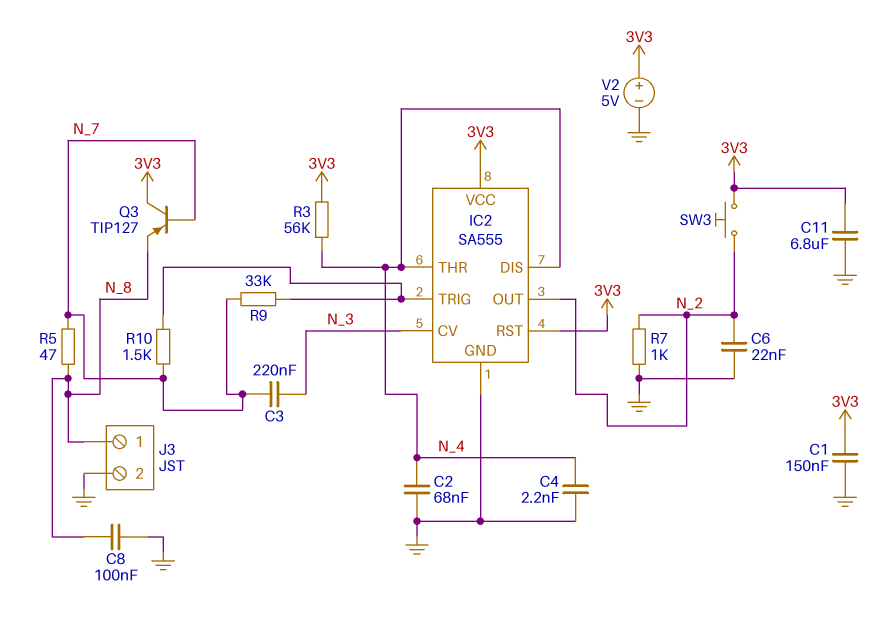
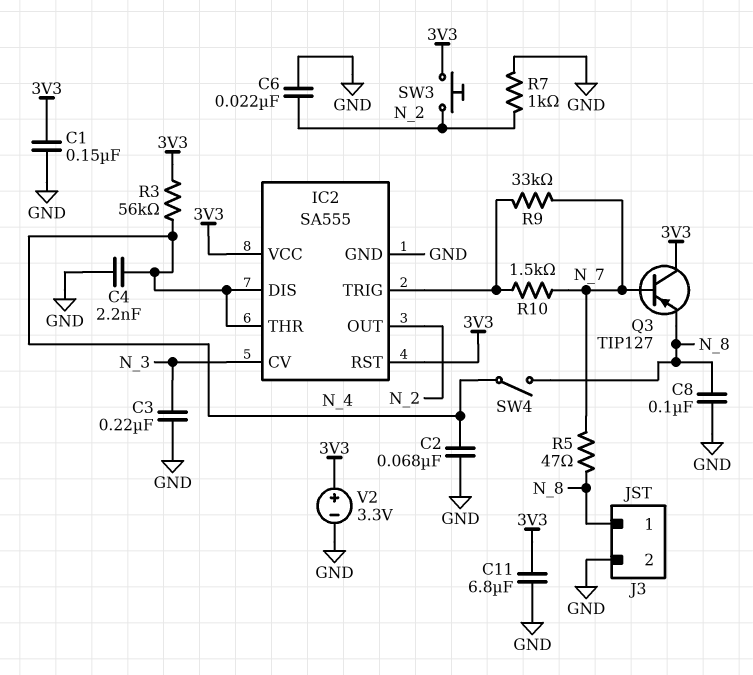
C3: 220nF (N_3, N_7) -> 220nF (GND, N_3)
SW4: none -> switch (N_4, N_8)
V2: 5V (plus 3V3, minus GND) -> 3.3V (plus 3V3, minus GND)

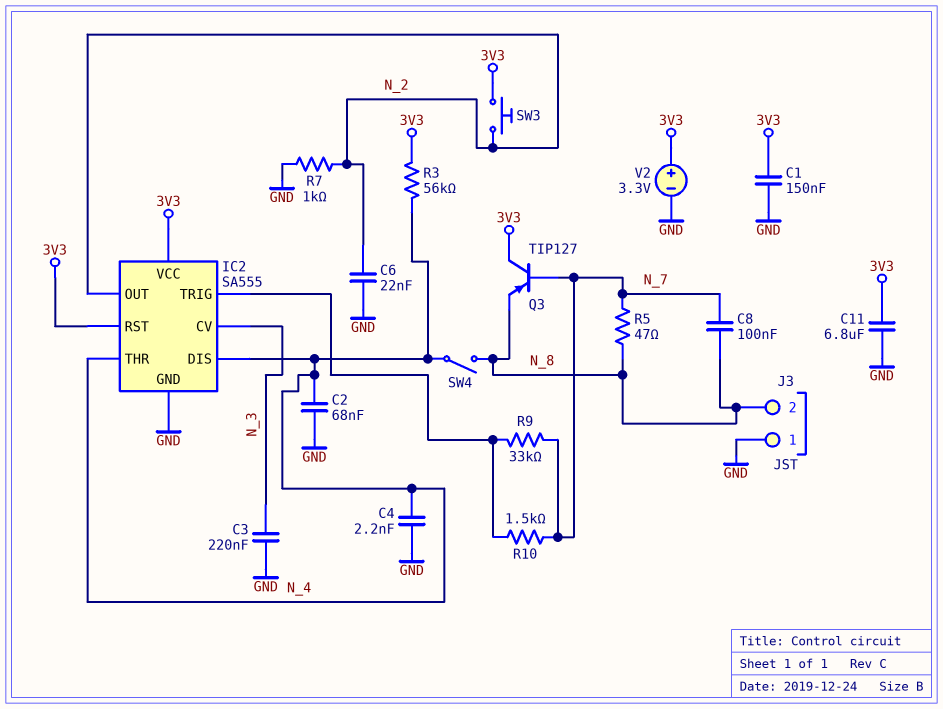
C8: 100nF (GND, N_8) -> 100nF (N_7, N_8)
J3 pin 1: N_8 -> GND
J3 pin 2: GND -> N_8

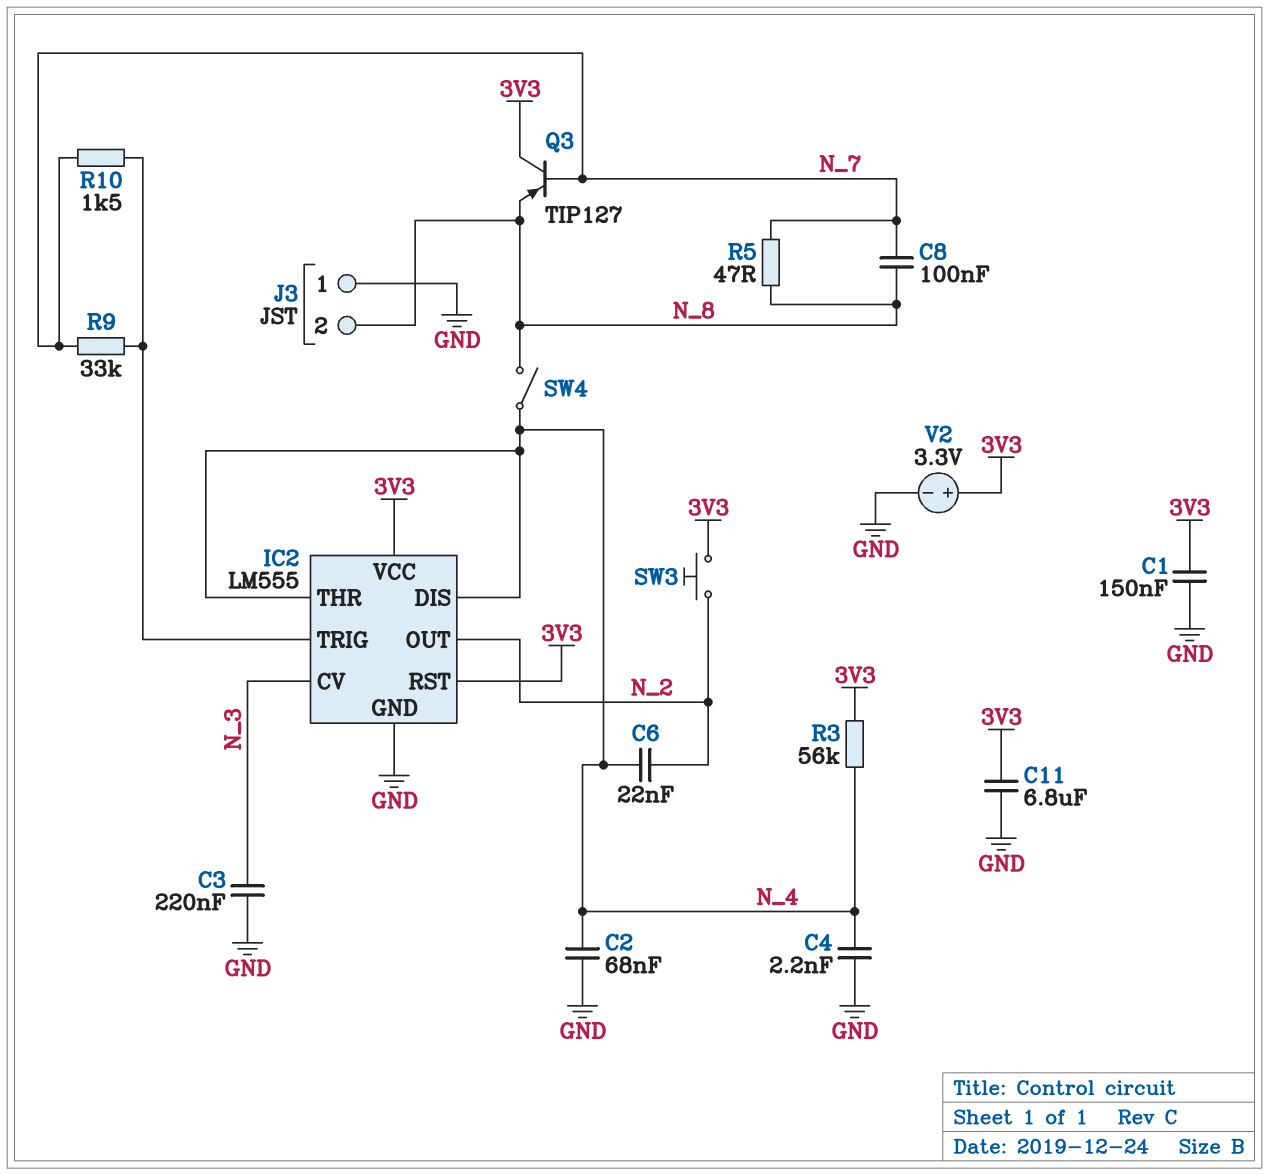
C6: 22nF (GND, N_2) -> 22nF (N_2, N_4)
IC2: SA555 -> LM555
R7: 1k (GND, N_2) -> none

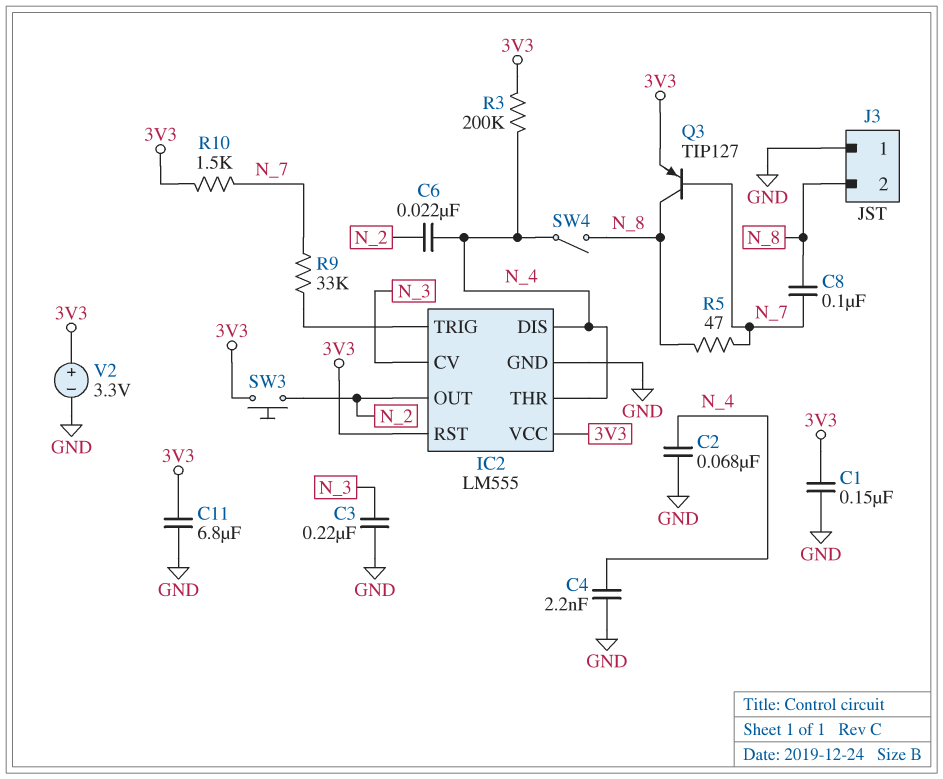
Q3: PNP TIP127 (B N_7, C 3V3, E N_8) -> PNP TIP127 (B N_7, C N_8, E 3V3)
R3: 56k (3V3, N_4) -> 200k (3V3, N_4)
R10: 1.5k (IC2/TRIG, N_7) -> 1.5k (3V3, N_7)

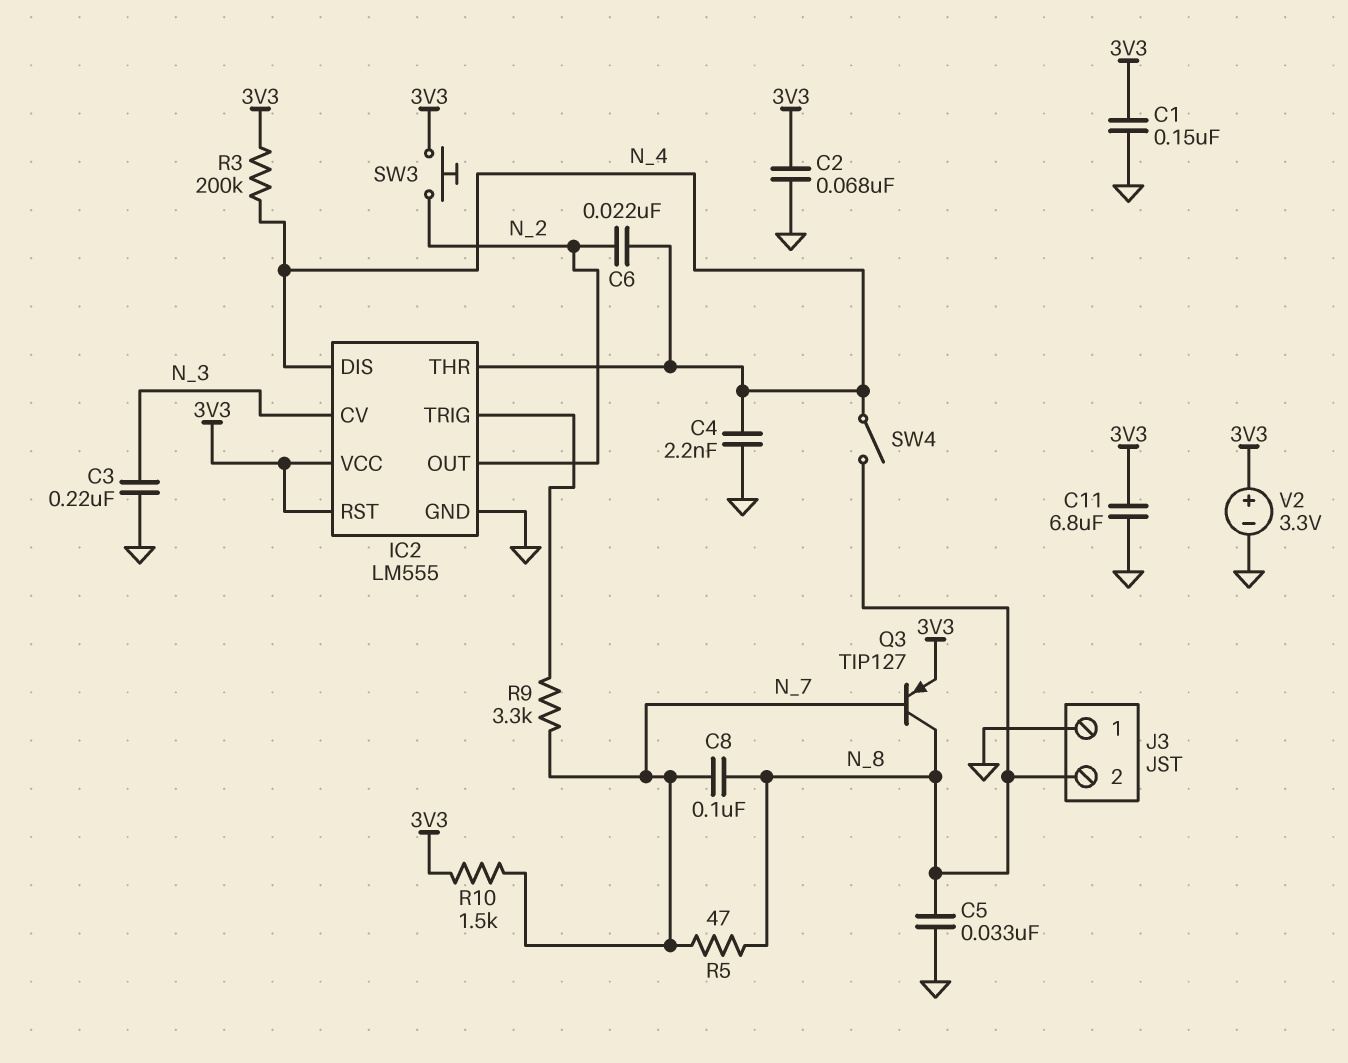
C2: 68nF (GND, N_4) -> 68nF (3V3, GND)
C5: none -> 33nF (GND, N_8)
R9: 33k (IC2/TRIG, N_7) -> 3.3k (IC2/TRIG, N_7)

